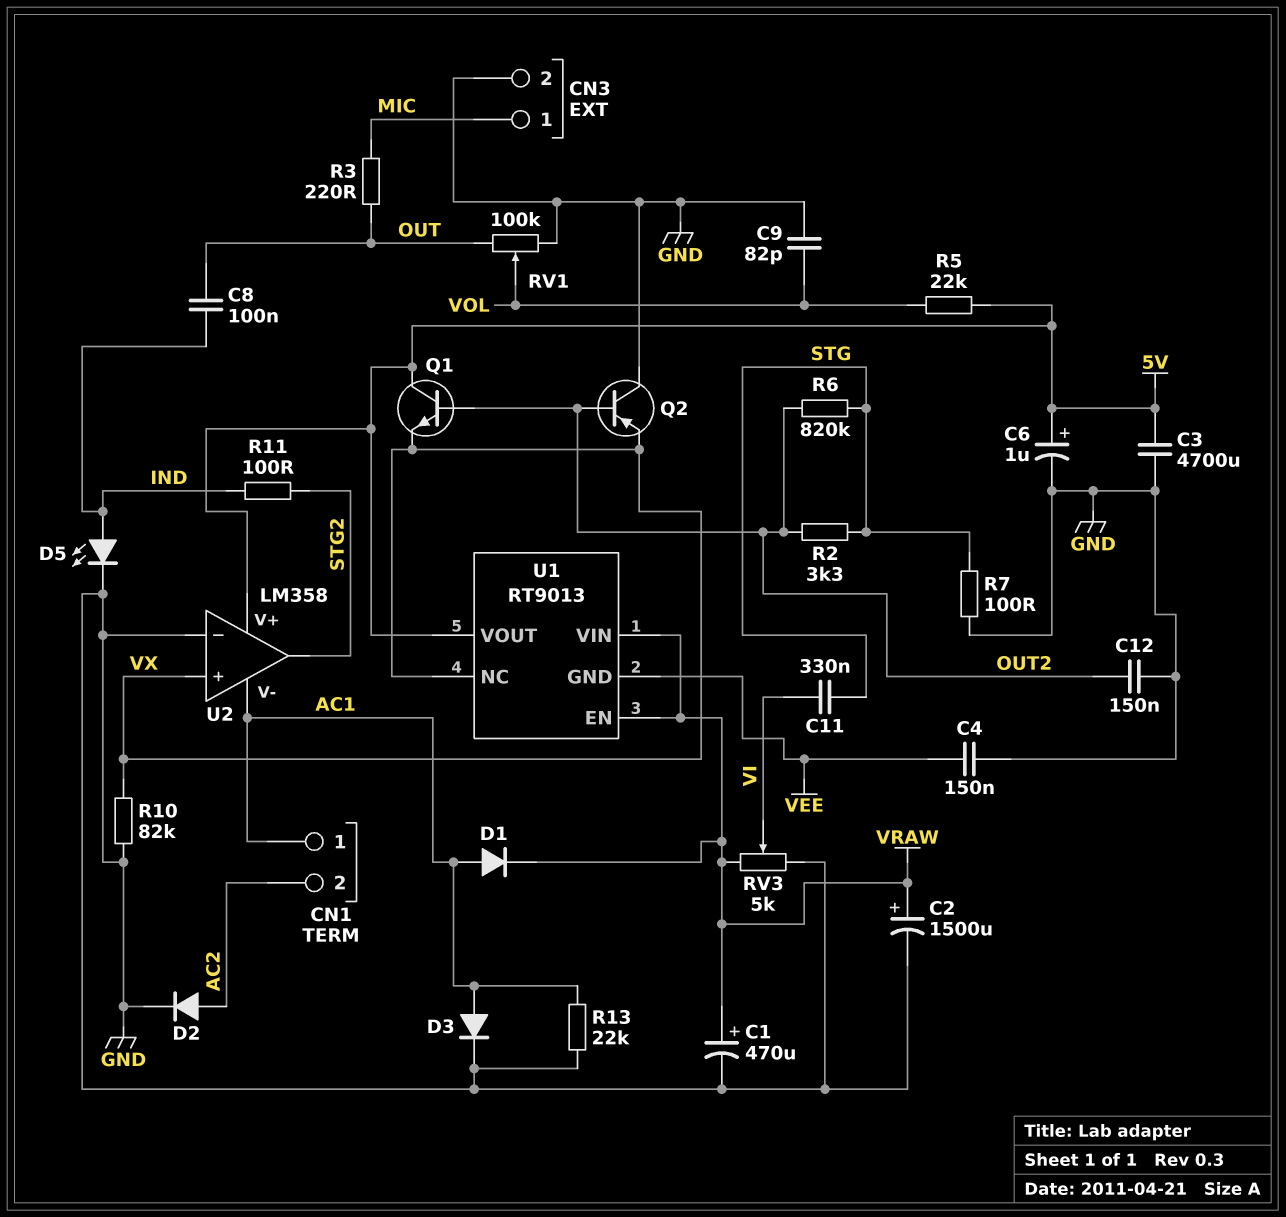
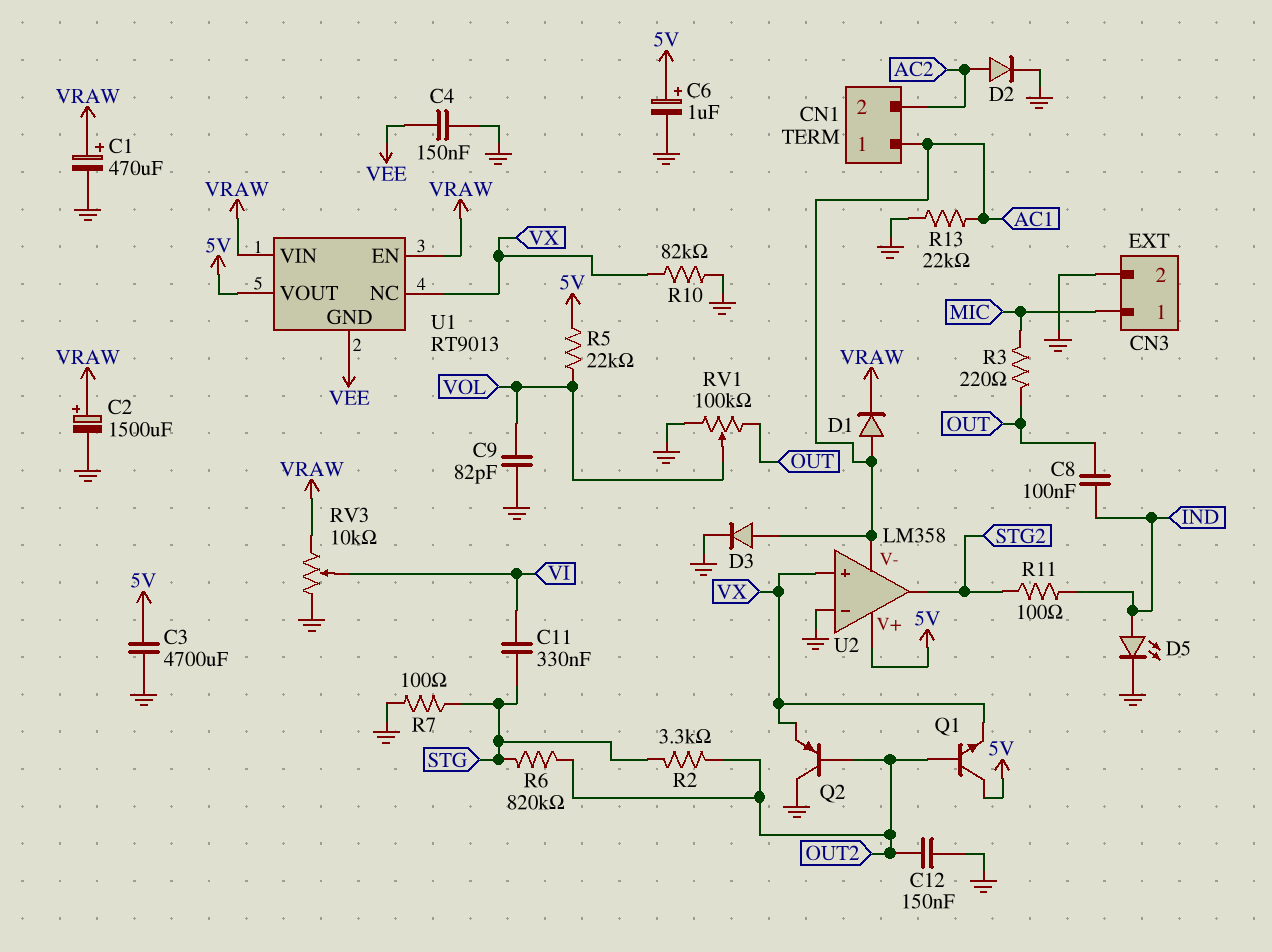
RV3: 5k (GND, VRAW, wiper VI) -> 10k (GND, VRAW, wiper VI)

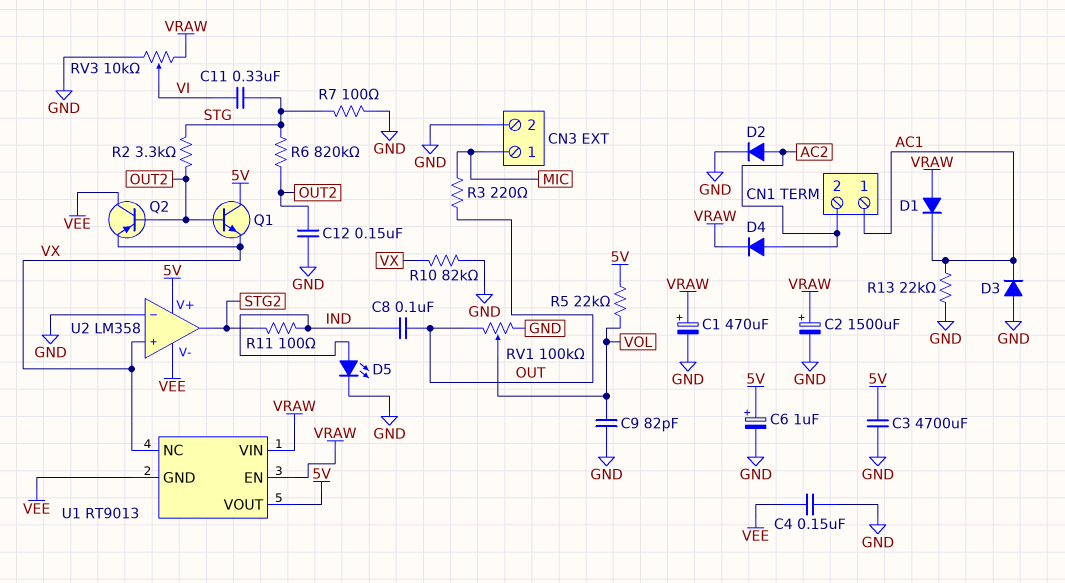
D1: diode (A AC1, K VRAW) -> diode (A VRAW, K AC1)
D3: diode (A AC1, K GND) -> diode (A GND, K AC1)
D4: none -> diode (A AC2, K VRAW)
Q2: PNP (B OUT2, C GND, E VX) -> PNP (B OUT2, C VEE, E VX)
U2 pin V-: AC1 -> VEE

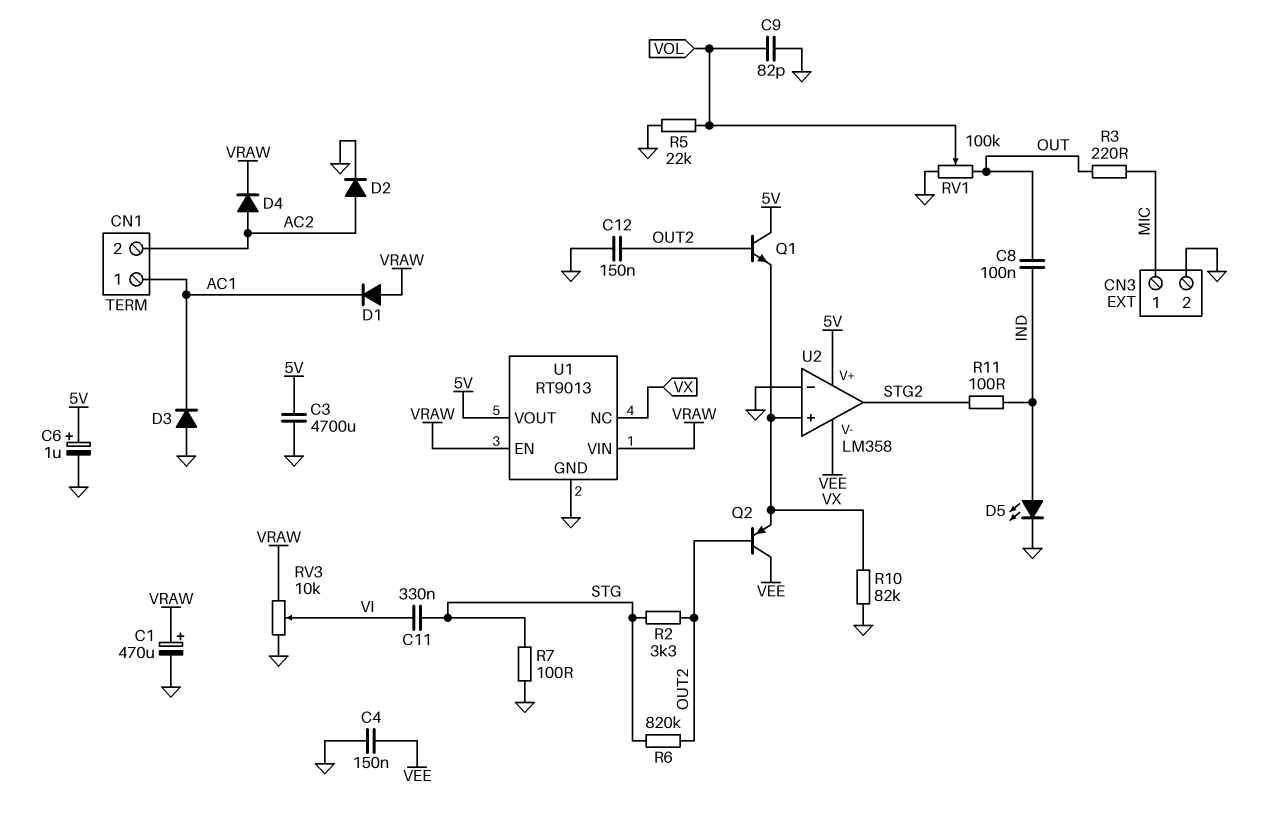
C2: 1500uF (plus VRAW, minus GND) -> none
R5: 22k (5V, VOL) -> 22k (GND, VOL)
R13: 22k (AC1, GND) -> none
U1 pin GND: VEE -> GND

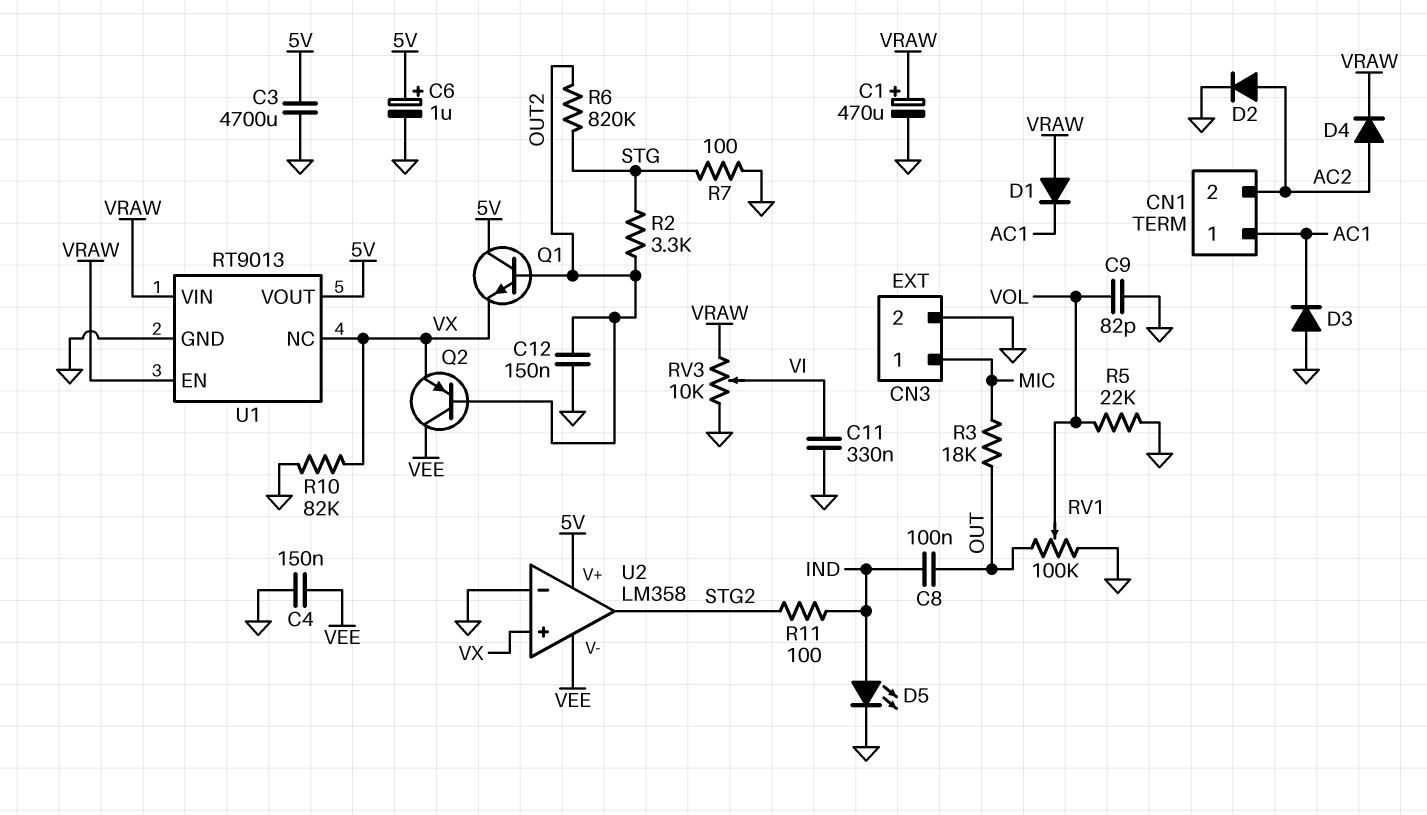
C11: 330nF (STG, VI) -> 330nF (GND, VI)
R3: 220 (MIC, OUT) -> 18k (MIC, OUT)

